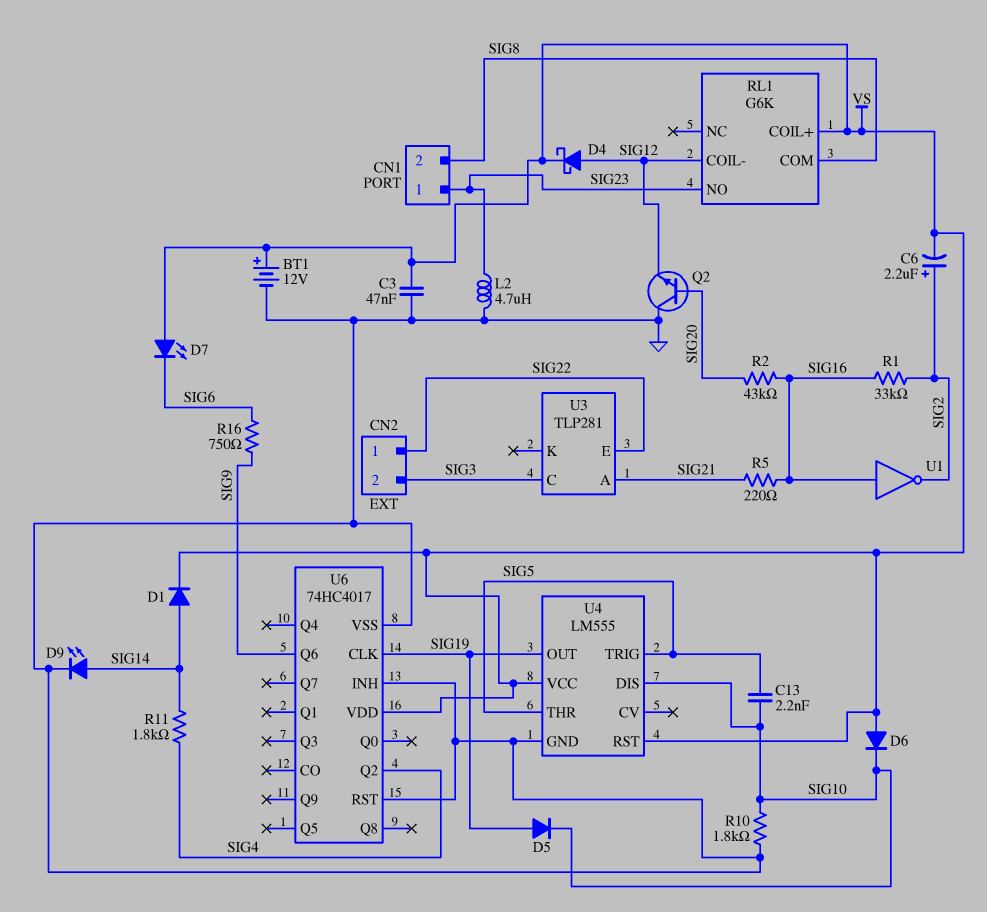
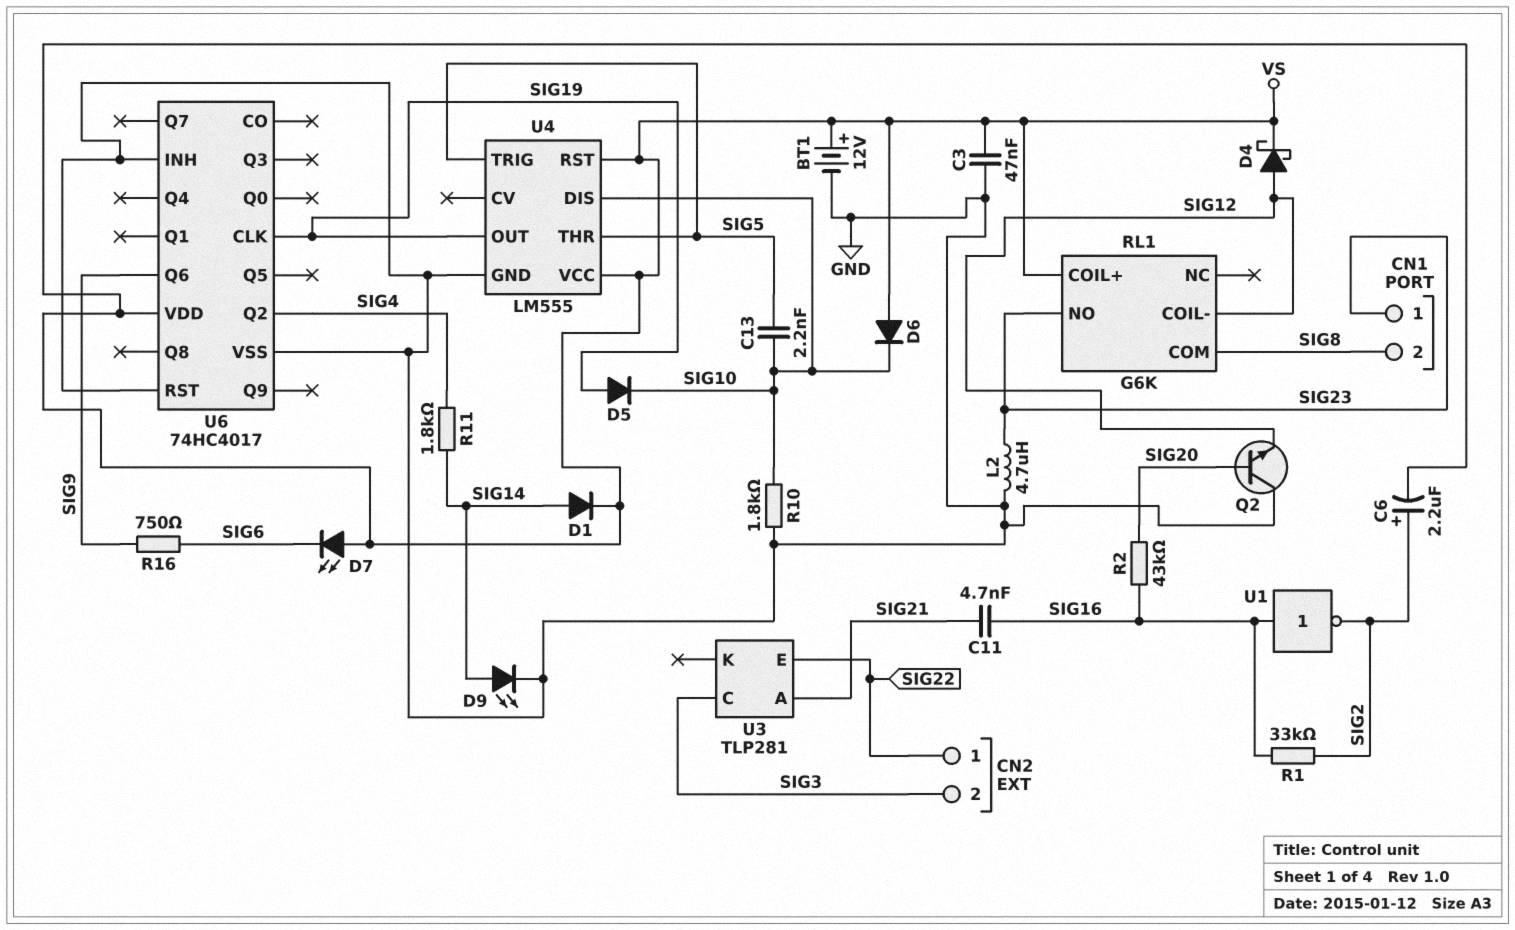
C11: none -> 4.7nF (SIG16, SIG21)
R5: 220 (SIG16, SIG21) -> none

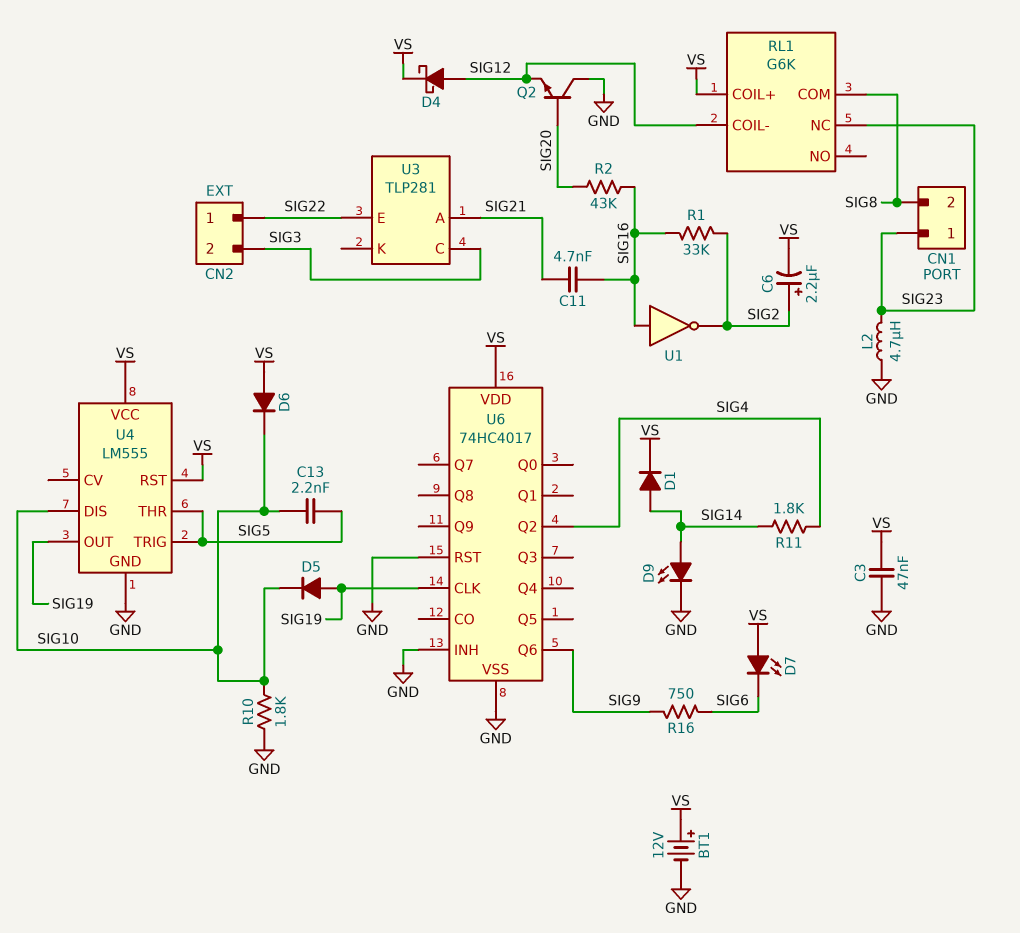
RL1 pin NC: none -> SIG23
RL1 pin NO: SIG23 -> none

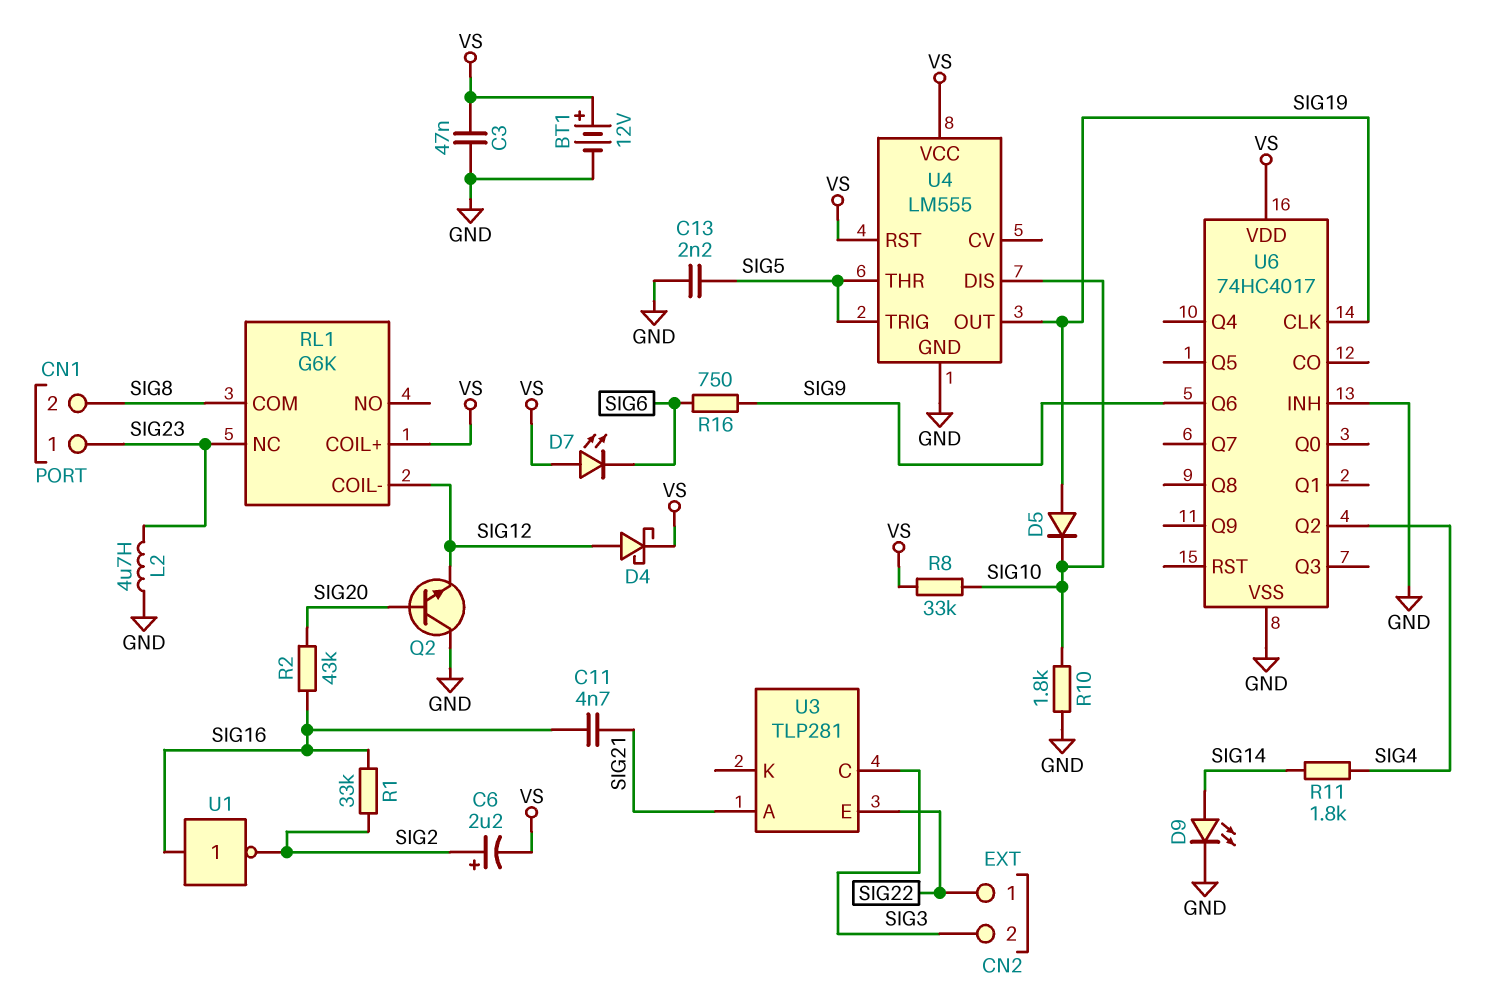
C13: 2.2nF (SIG5, SIG10) -> 2.2nF (GND, SIG5)
D1: diode (A SIG14, K VS) -> none
D6: diode (A VS, K SIG10) -> none
R8: none -> 33k (SIG10, VS)
U6 pin RST: GND -> none

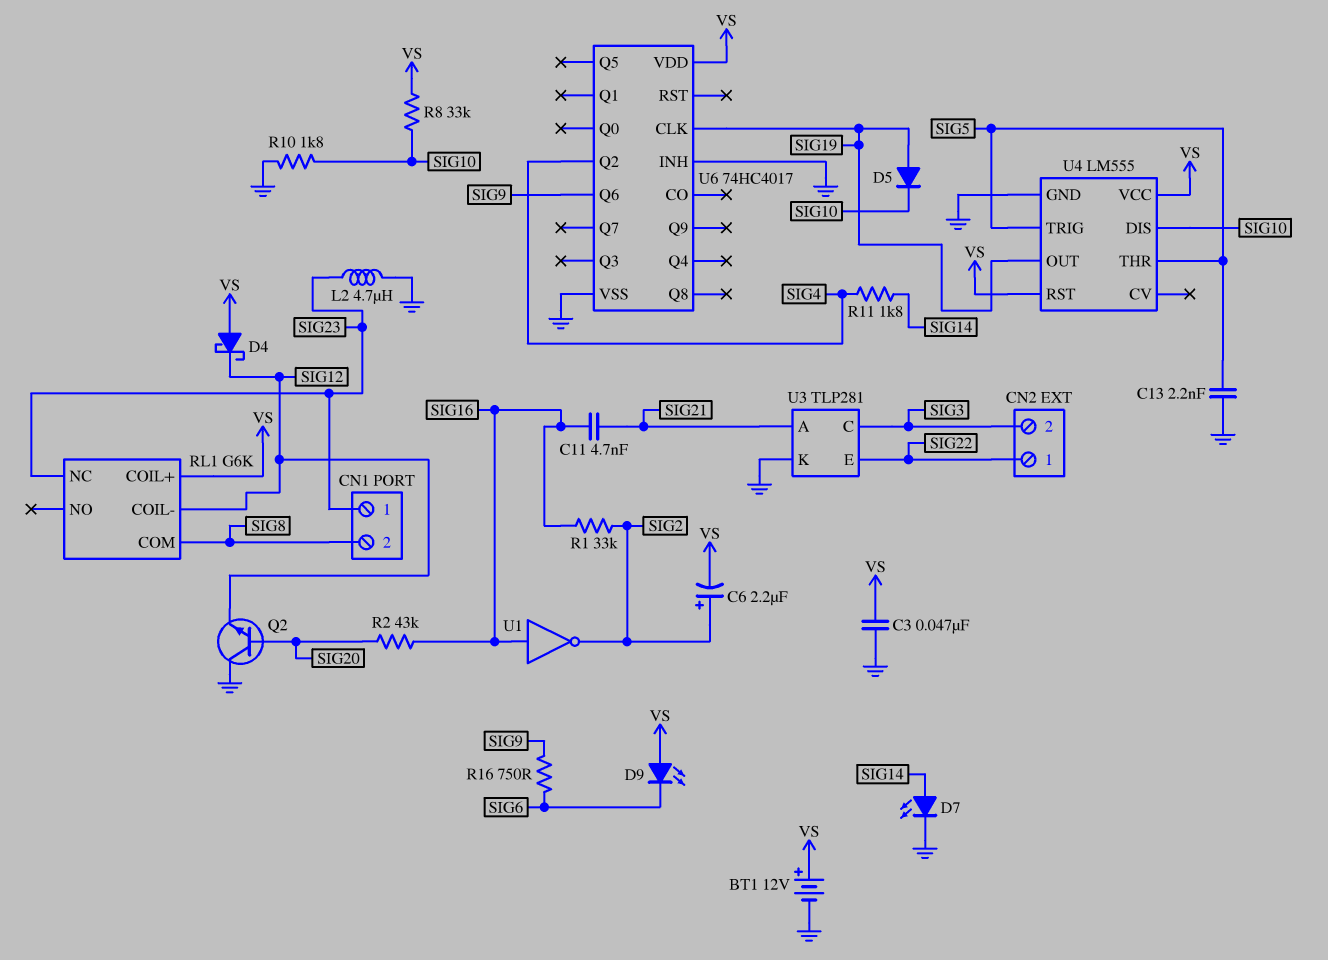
D4: schottky (A SIG12, K VS) -> schottky (A VS, K SIG12)
D7: LED (A VS, K SIG6) -> LED (A SIG14, K GND)
D9: LED (A SIG14, K GND) -> LED (A VS, K SIG6)
U3 pin K: none -> GND

